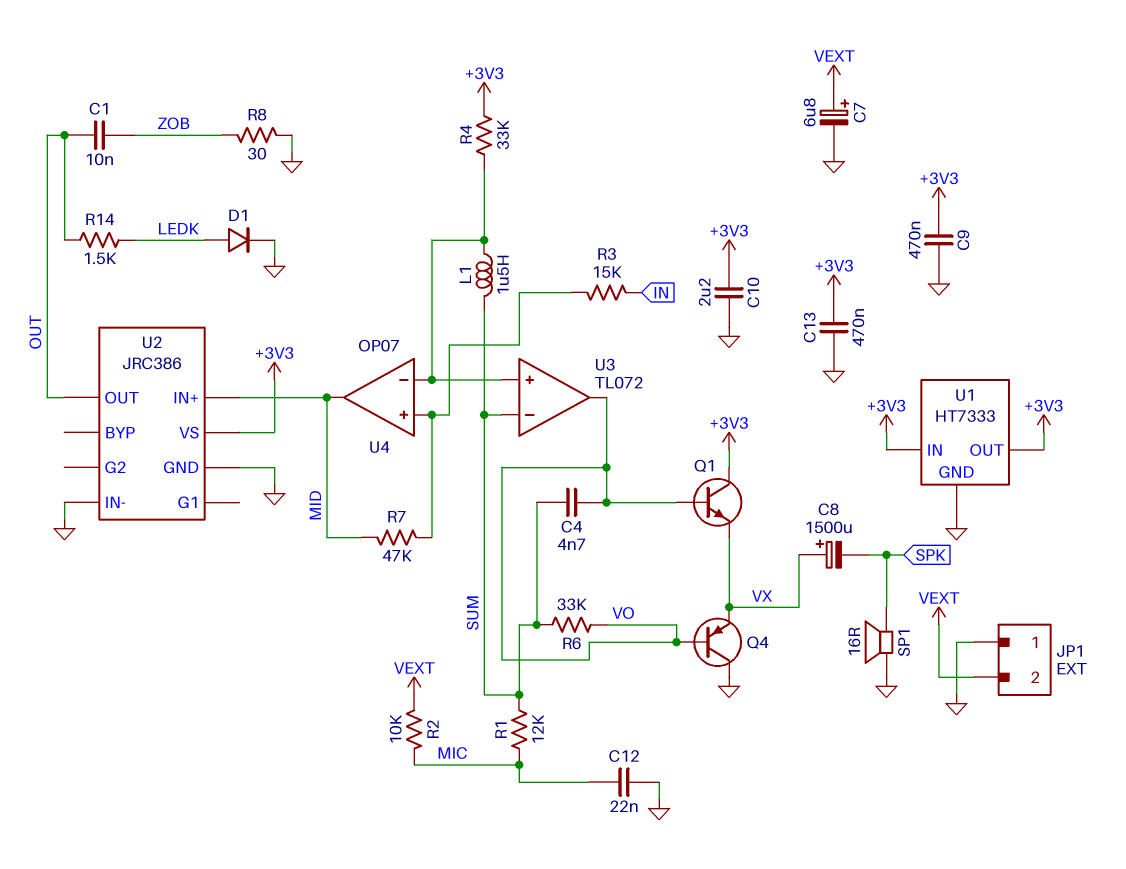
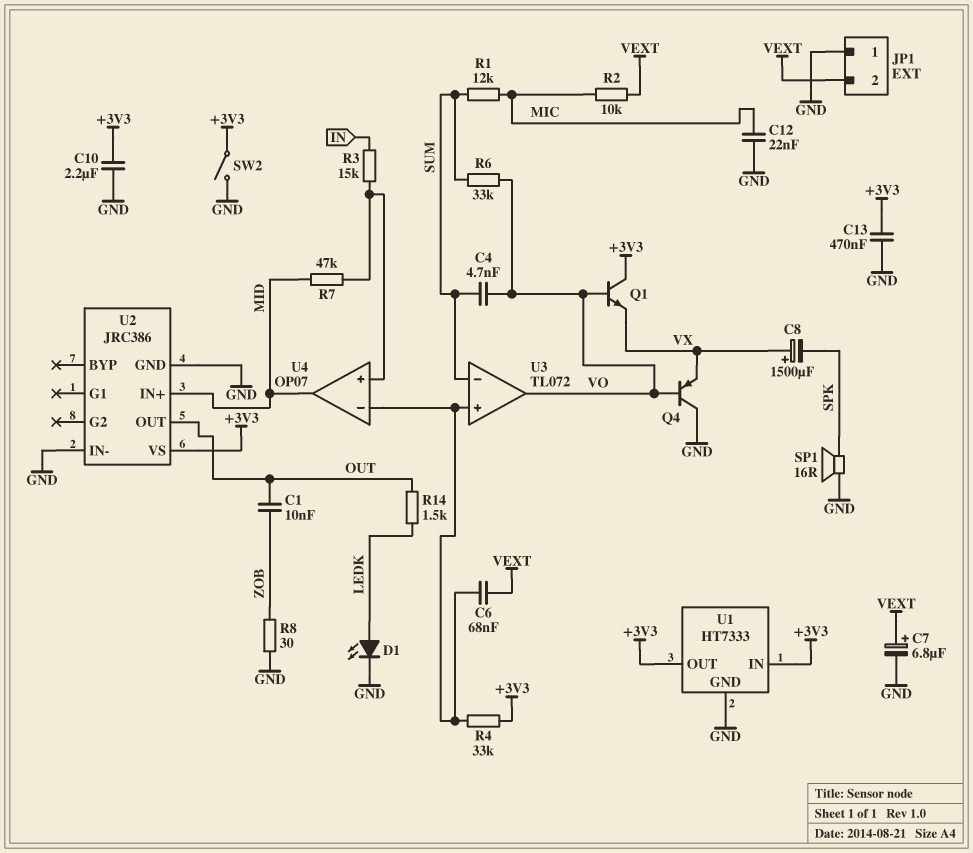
C6: none -> 68nF (U3/in+, VEXT)
C9: 470nF (+3V3, GND) -> none
D1: diode (A LEDK, K GND) -> LED (A LEDK, K GND)
L1: 1.5uH (SUM, U3/in+) -> none
SW2: none -> switch (+3V3, GND)

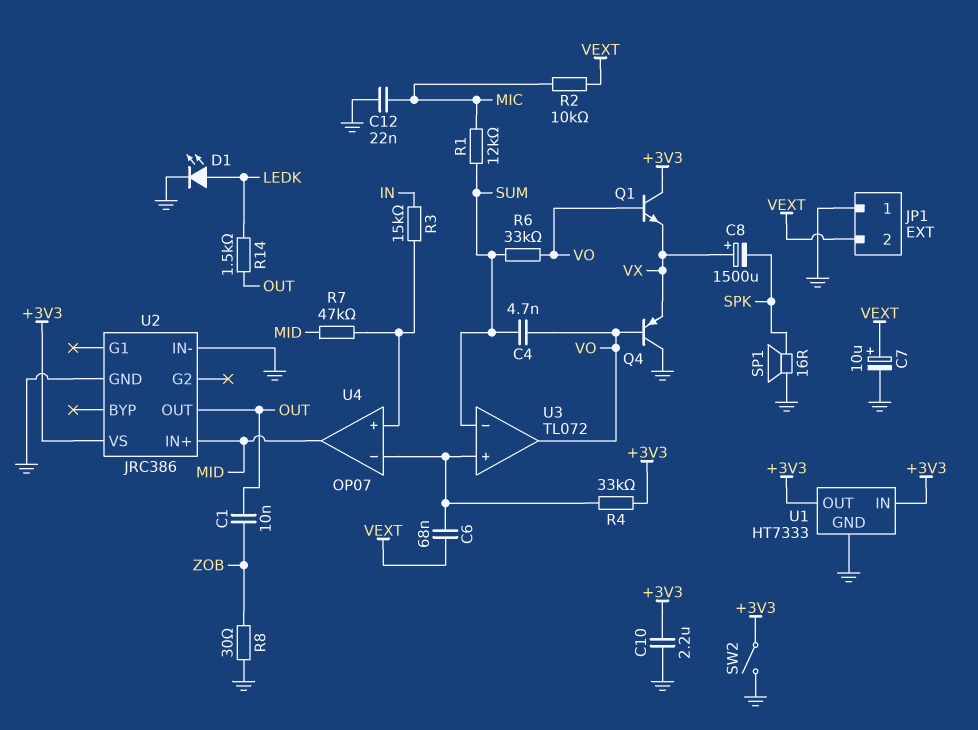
C7: 6.8uF (plus VEXT, minus GND) -> 10uF (plus VEXT, minus GND)
C13: 470nF (+3V3, GND) -> none

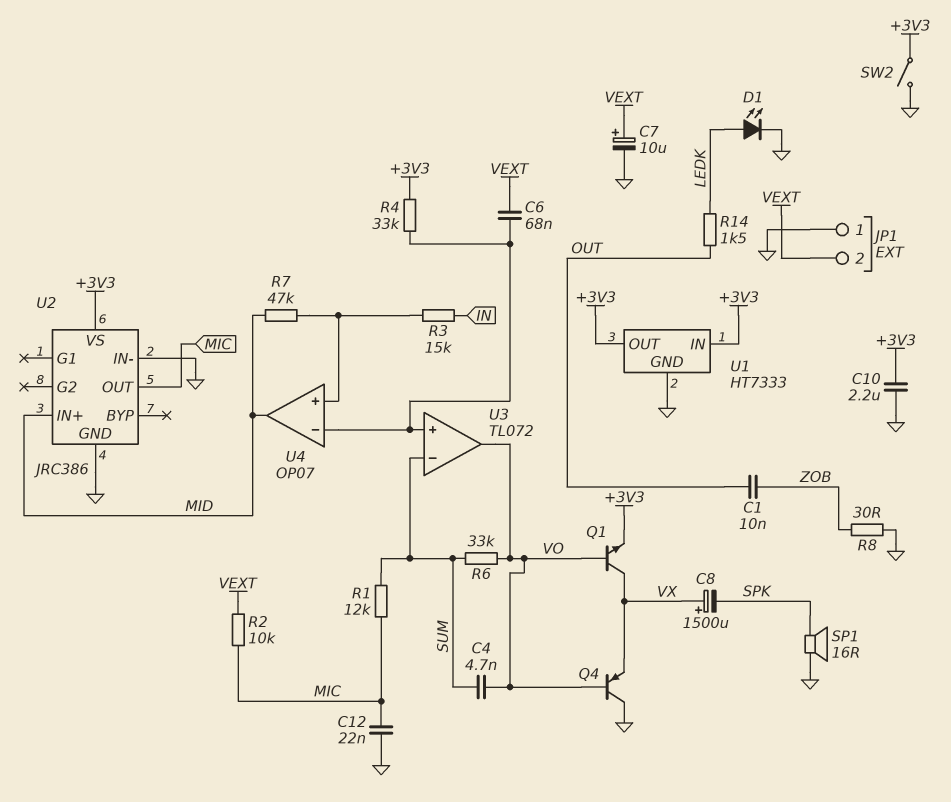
Q1: NPN (B VO, C +3V3, E VX) -> NPN (B VO, C VX, E +3V3)
U2 pin OUT: OUT -> MIC

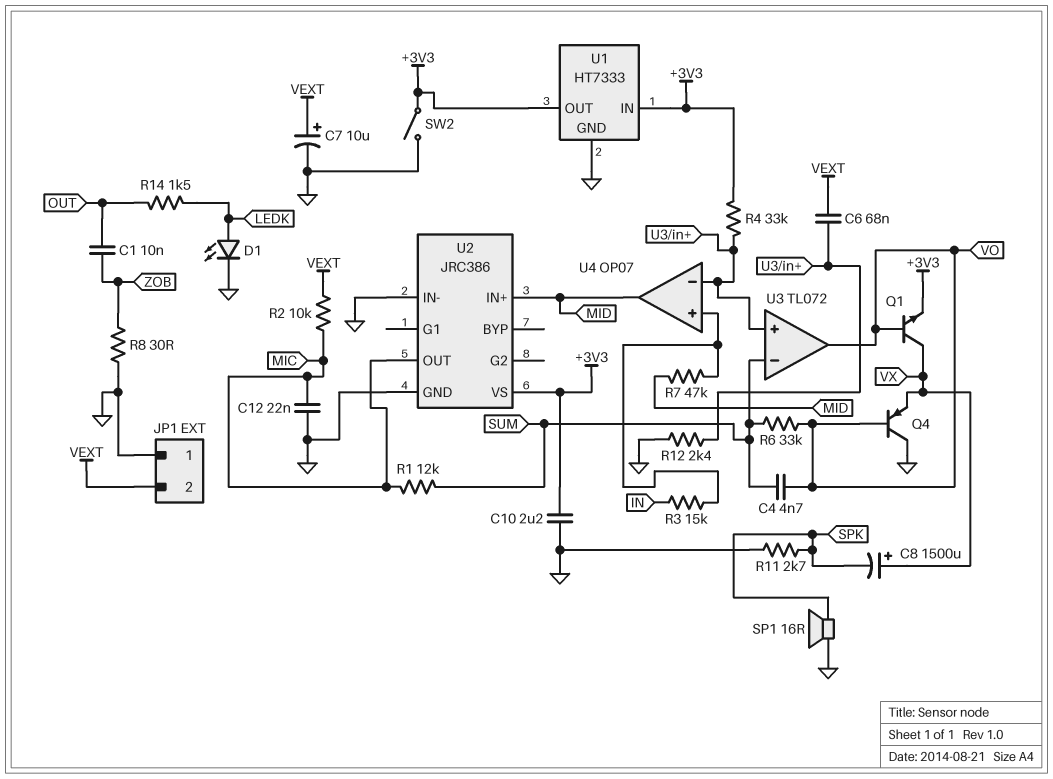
R11: none -> 2.7k (GND, SPK)
R12: none -> 2.4k (GND, U3/in+)

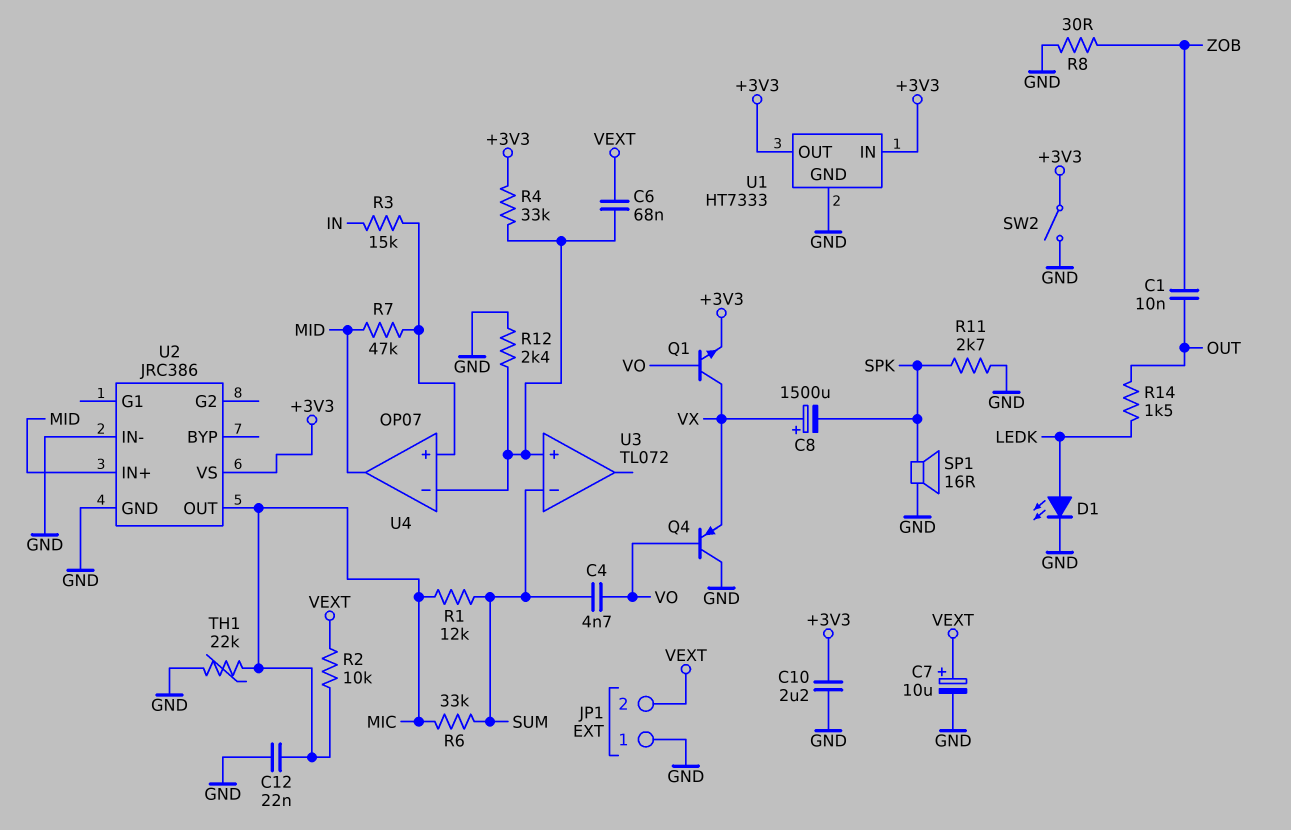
R6: 33k (SUM, VO) -> 33k (MIC, SUM)
TH1: none -> 22k (GND, MIC)
U3 pin out: VO -> none

